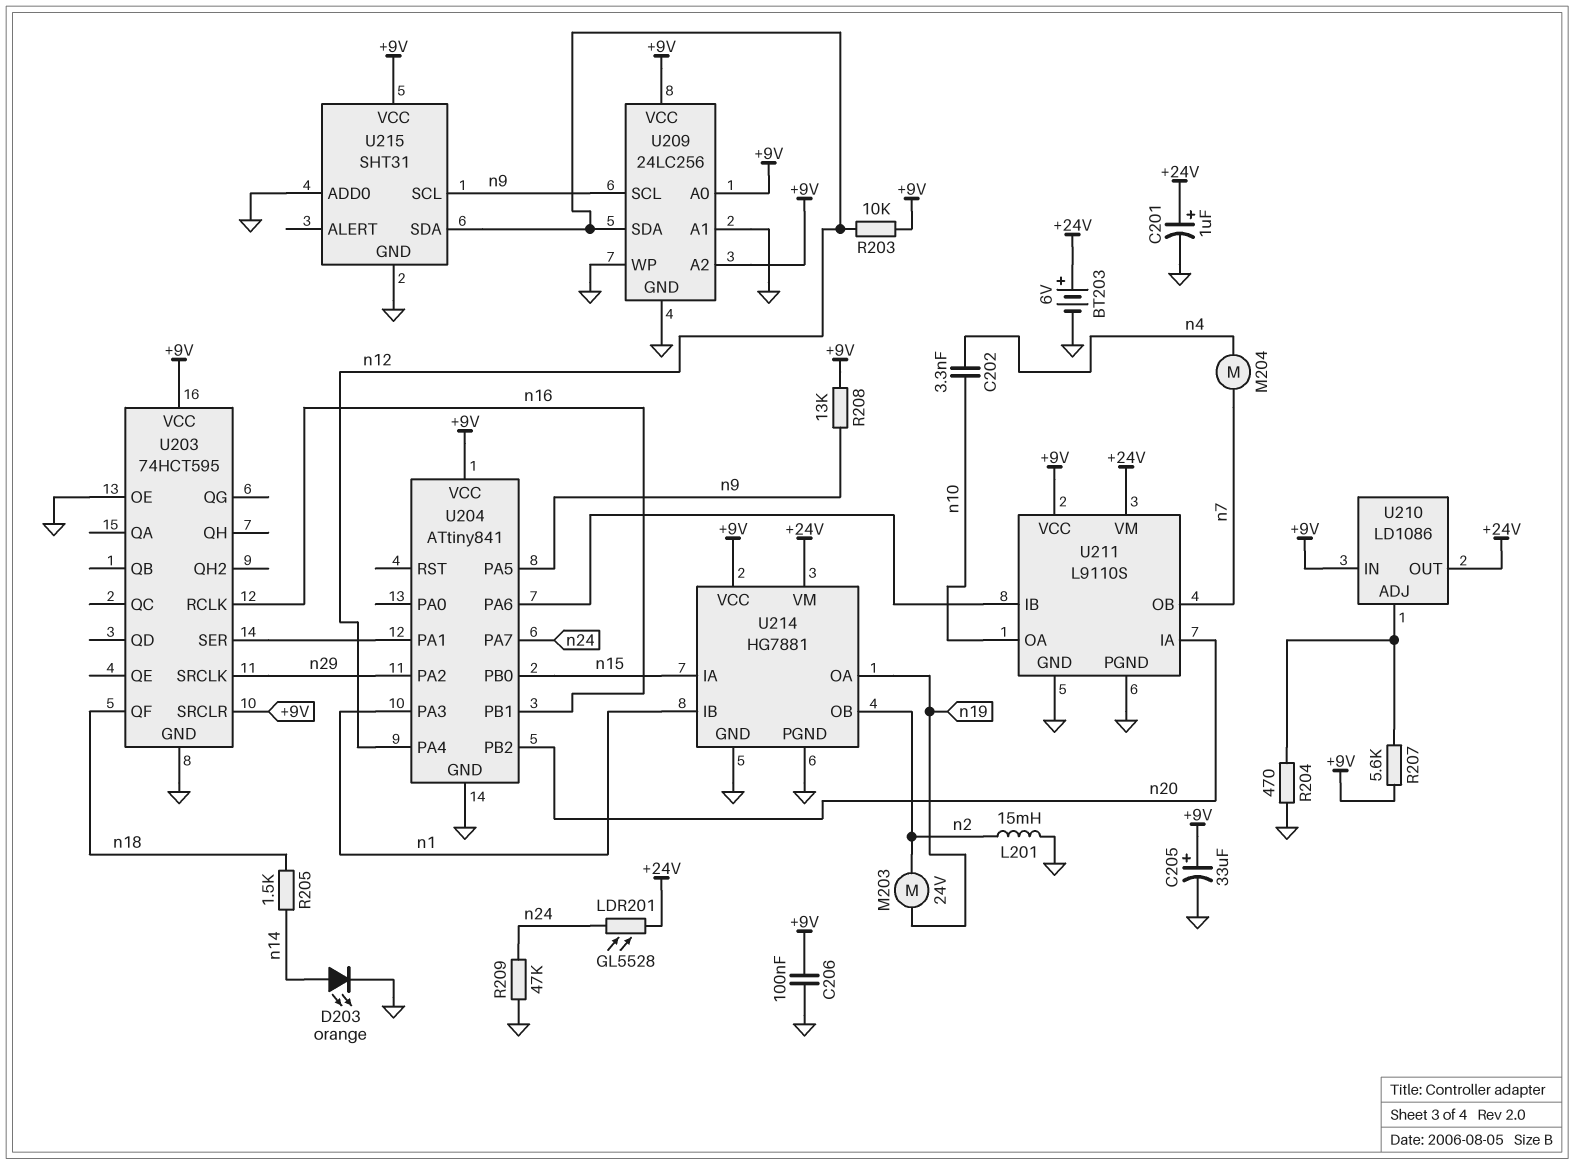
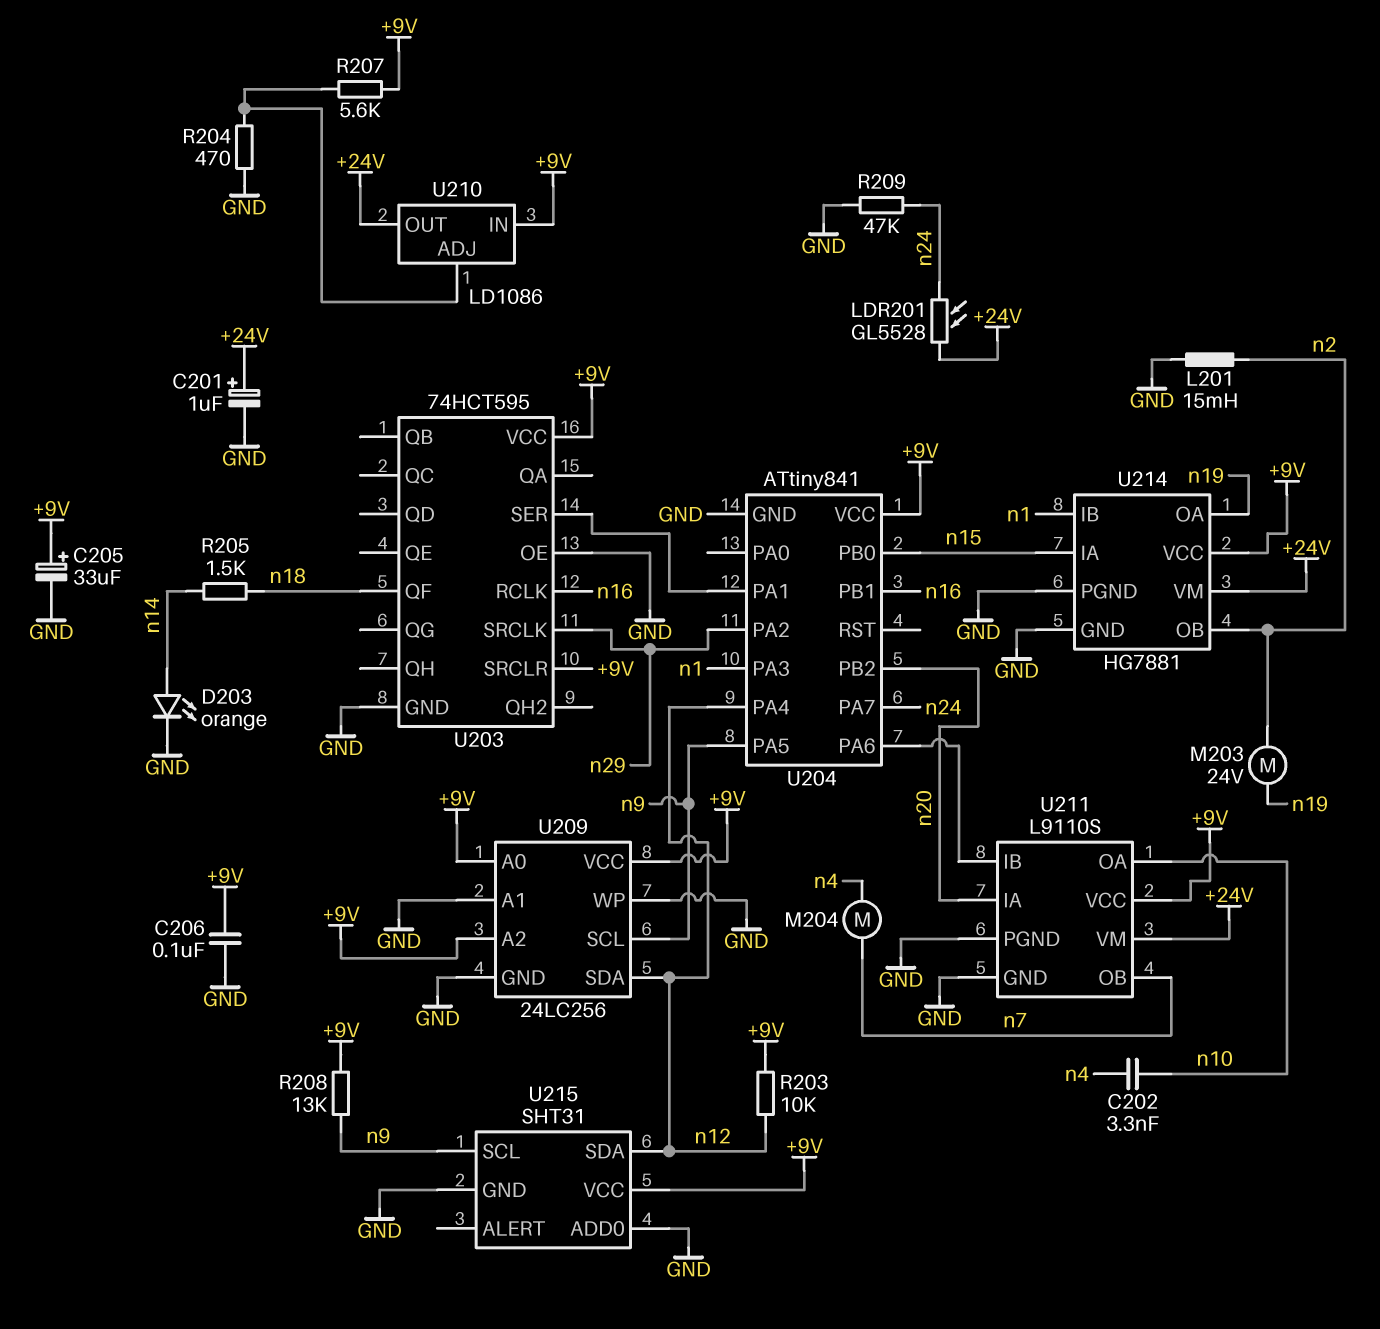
BT203: 6V (plus +24V, minus GND) -> none

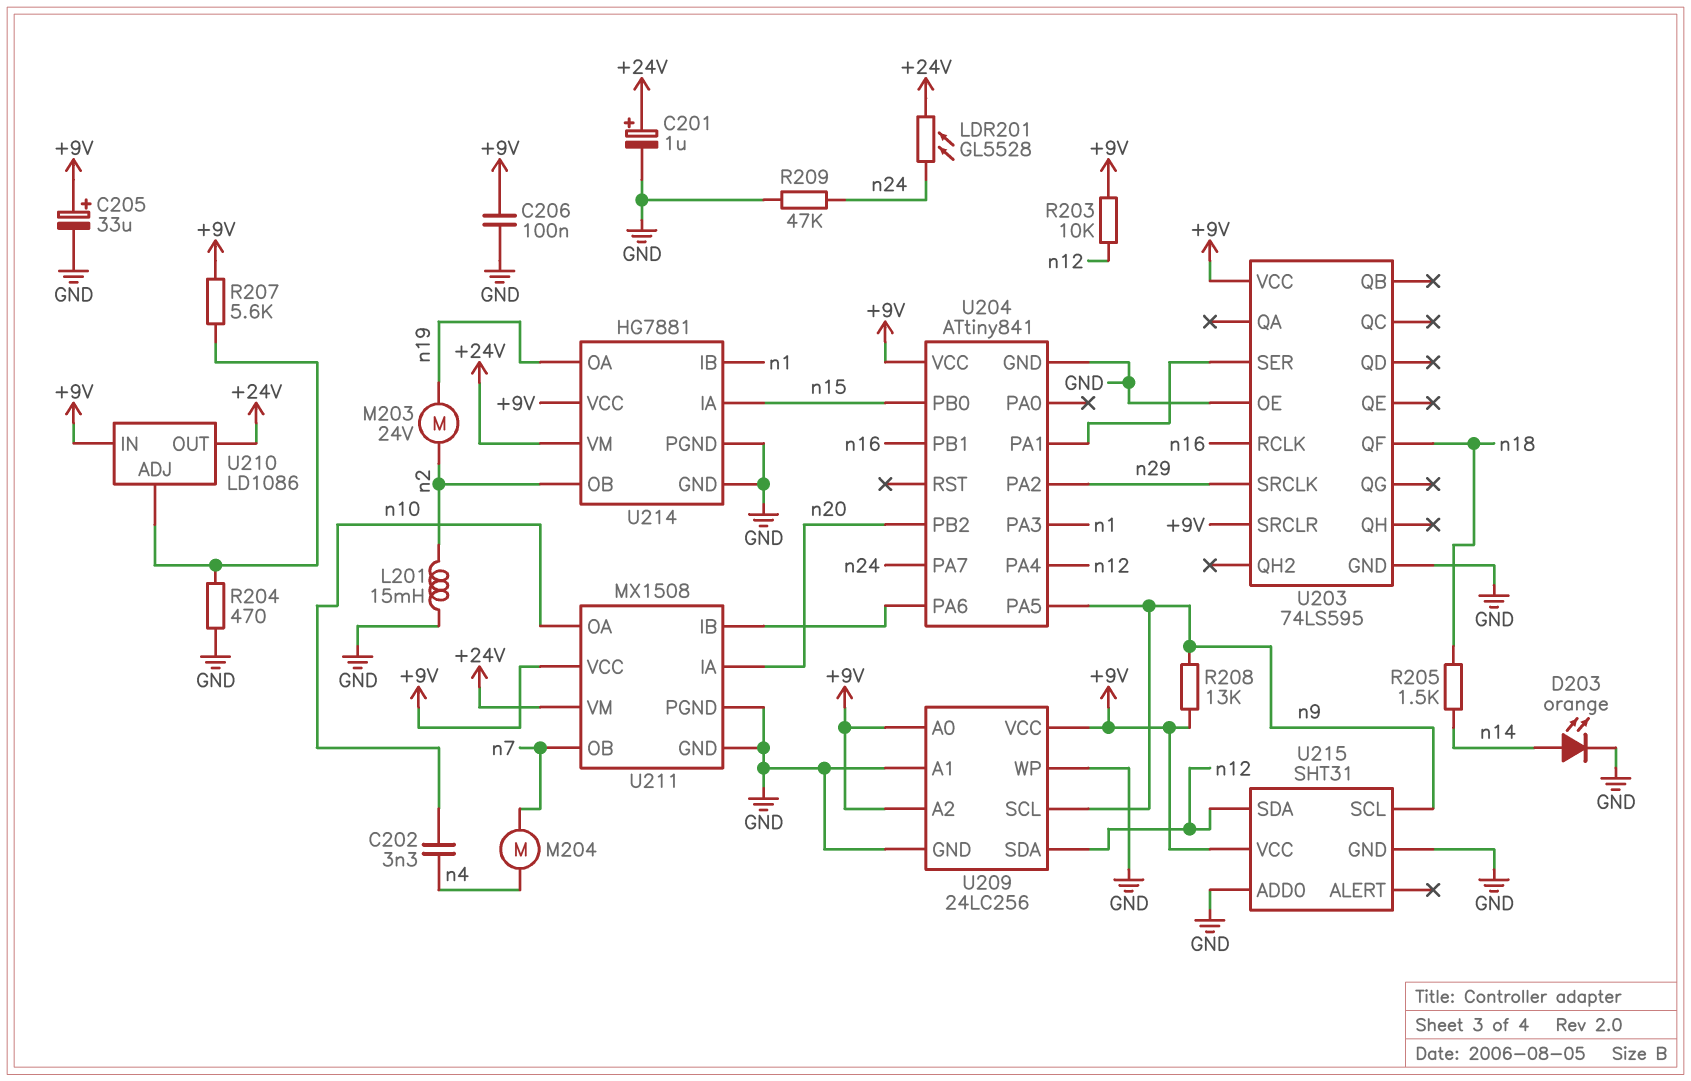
U203: 74HCT595 -> 74LS595
U211: L9110S -> MX1508

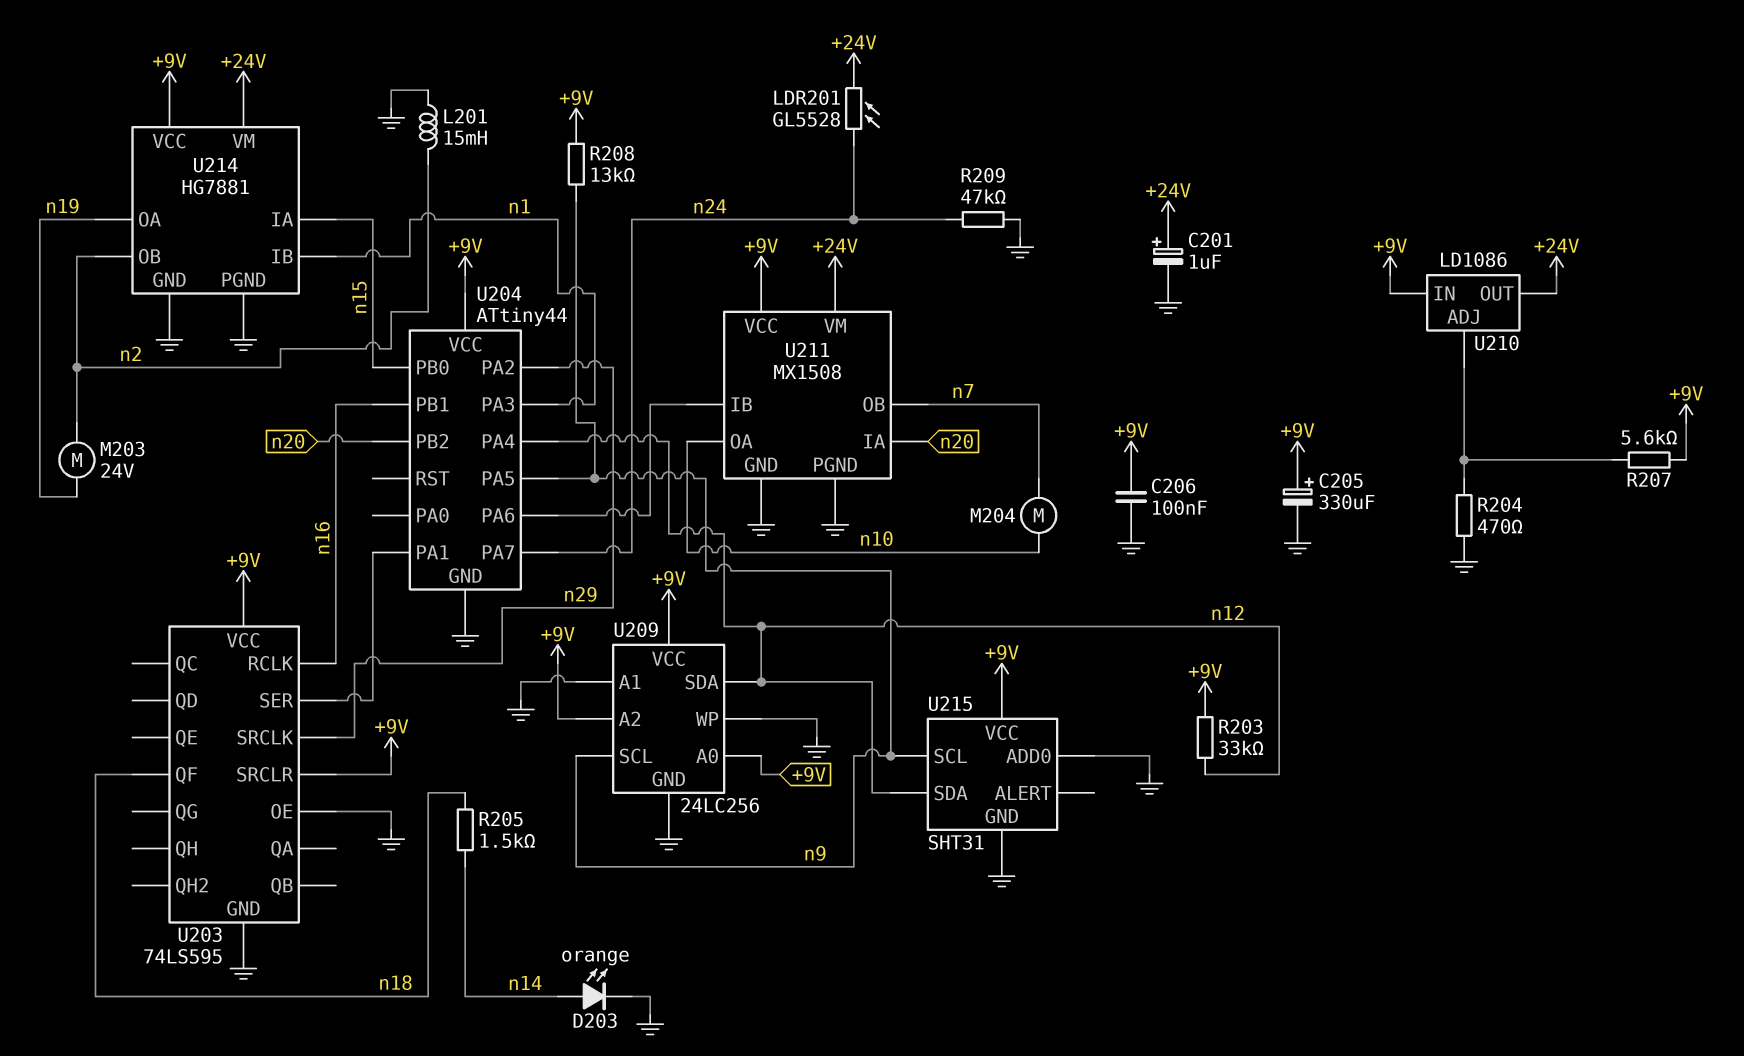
C202: 3.3nF (n4, n10) -> none
C205: 33uF (plus +9V, minus GND) -> 330uF (plus +9V, minus GND)
M204: motor (n4, n7) -> motor (n7, n10)
R203: 10k (+9V, n12) -> 33k (+9V, n12)
U204: ATtiny841 -> ATtiny44

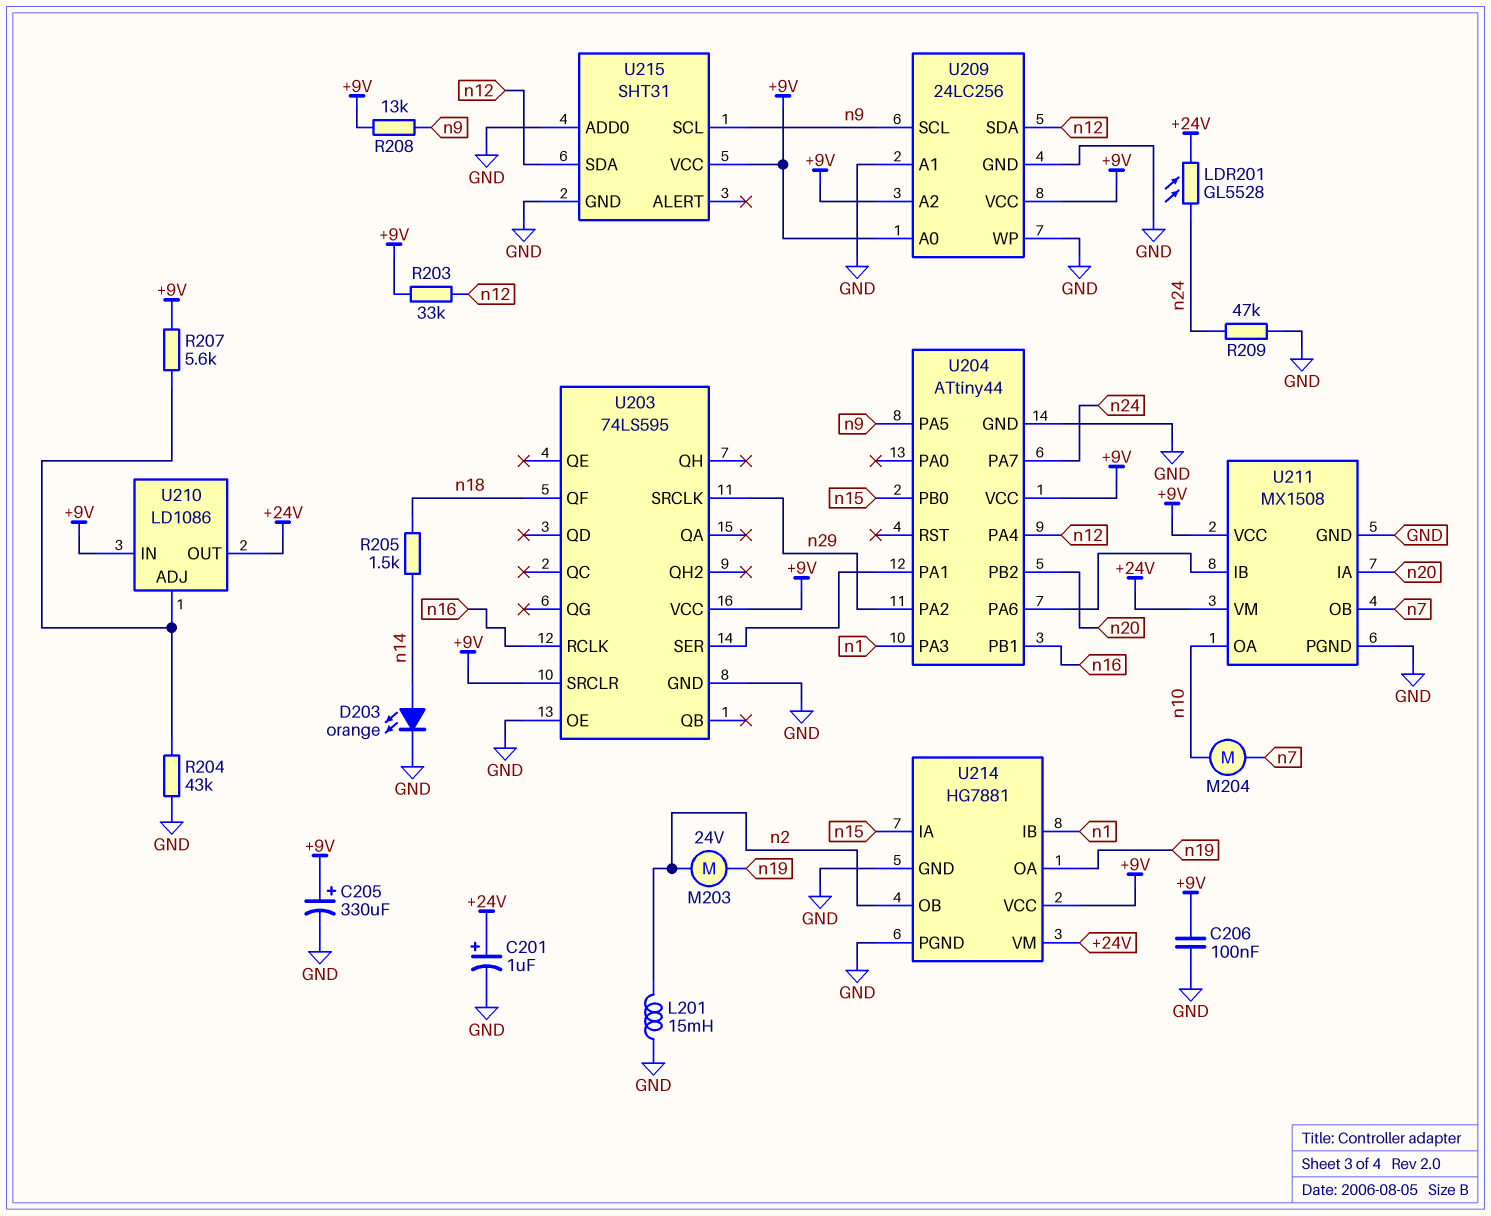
R204: 470 (GND, U210/ADJ) -> 43k (GND, U210/ADJ)

